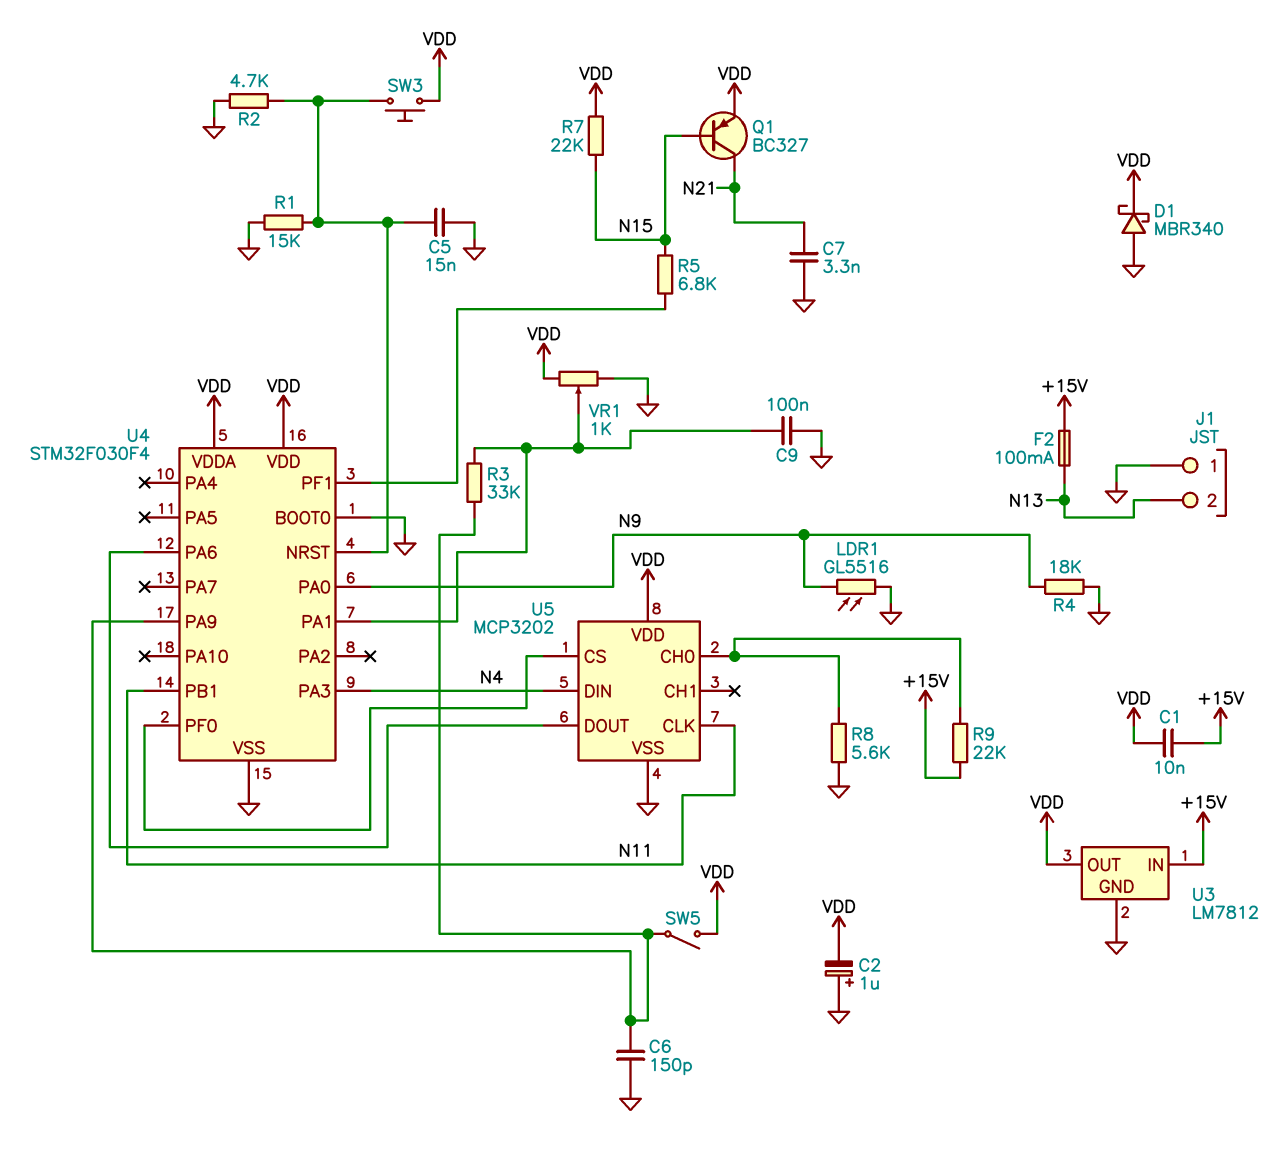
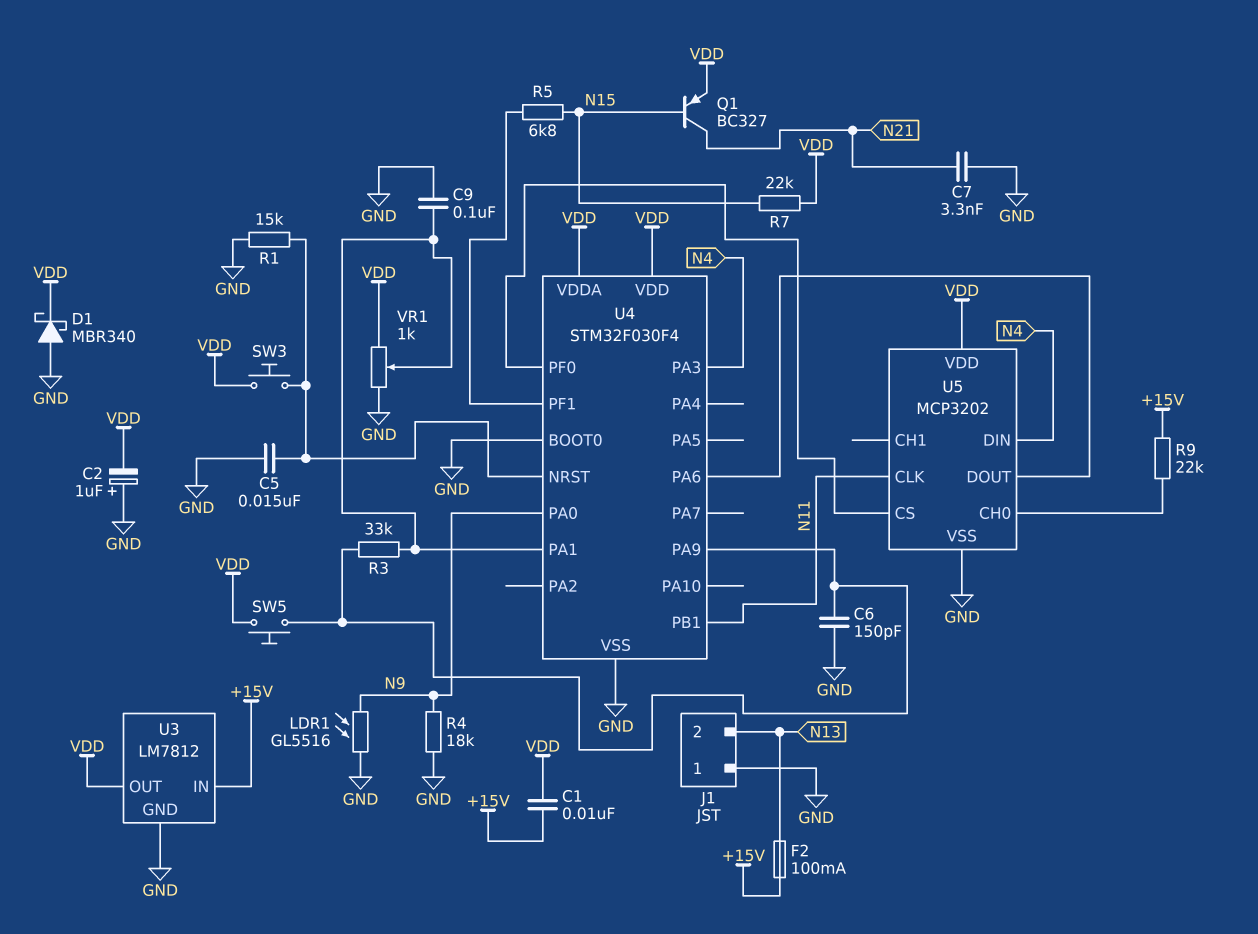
R2: 4.7k (GND, U4/NRST) -> none
R8: 5.6k (GND, U5/CH0) -> none
SW5: switch (U4/PA9, VDD) -> button (U4/PA9, VDD)

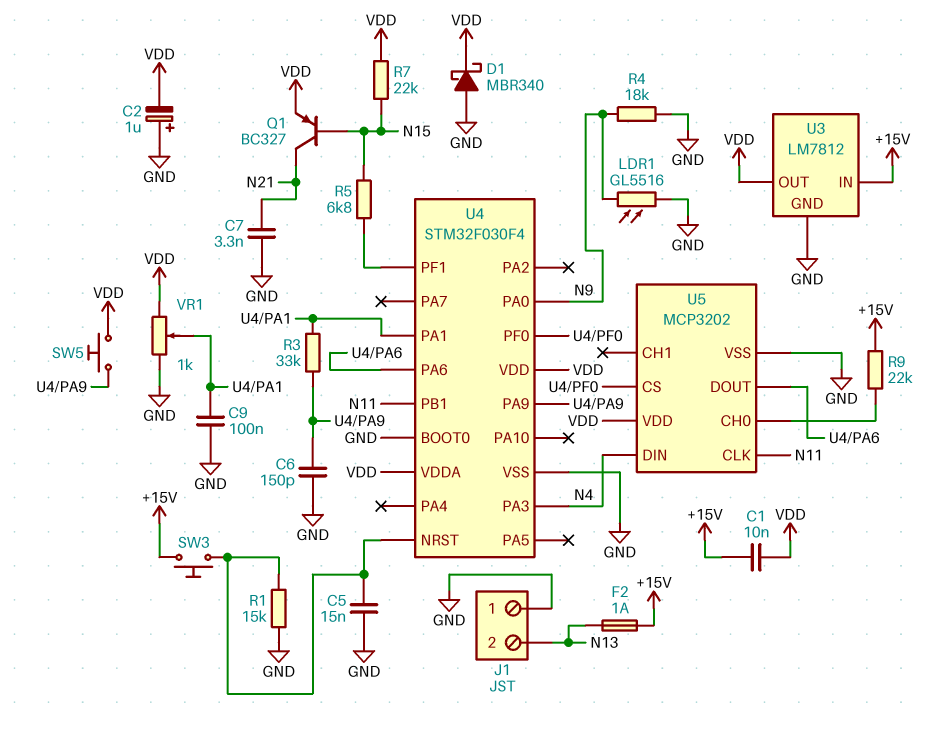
F2: 100mA (+15V, N13) -> 1A (+15V, N13)
SW3: button (U4/NRST, VDD) -> button (+15V, U4/NRST)

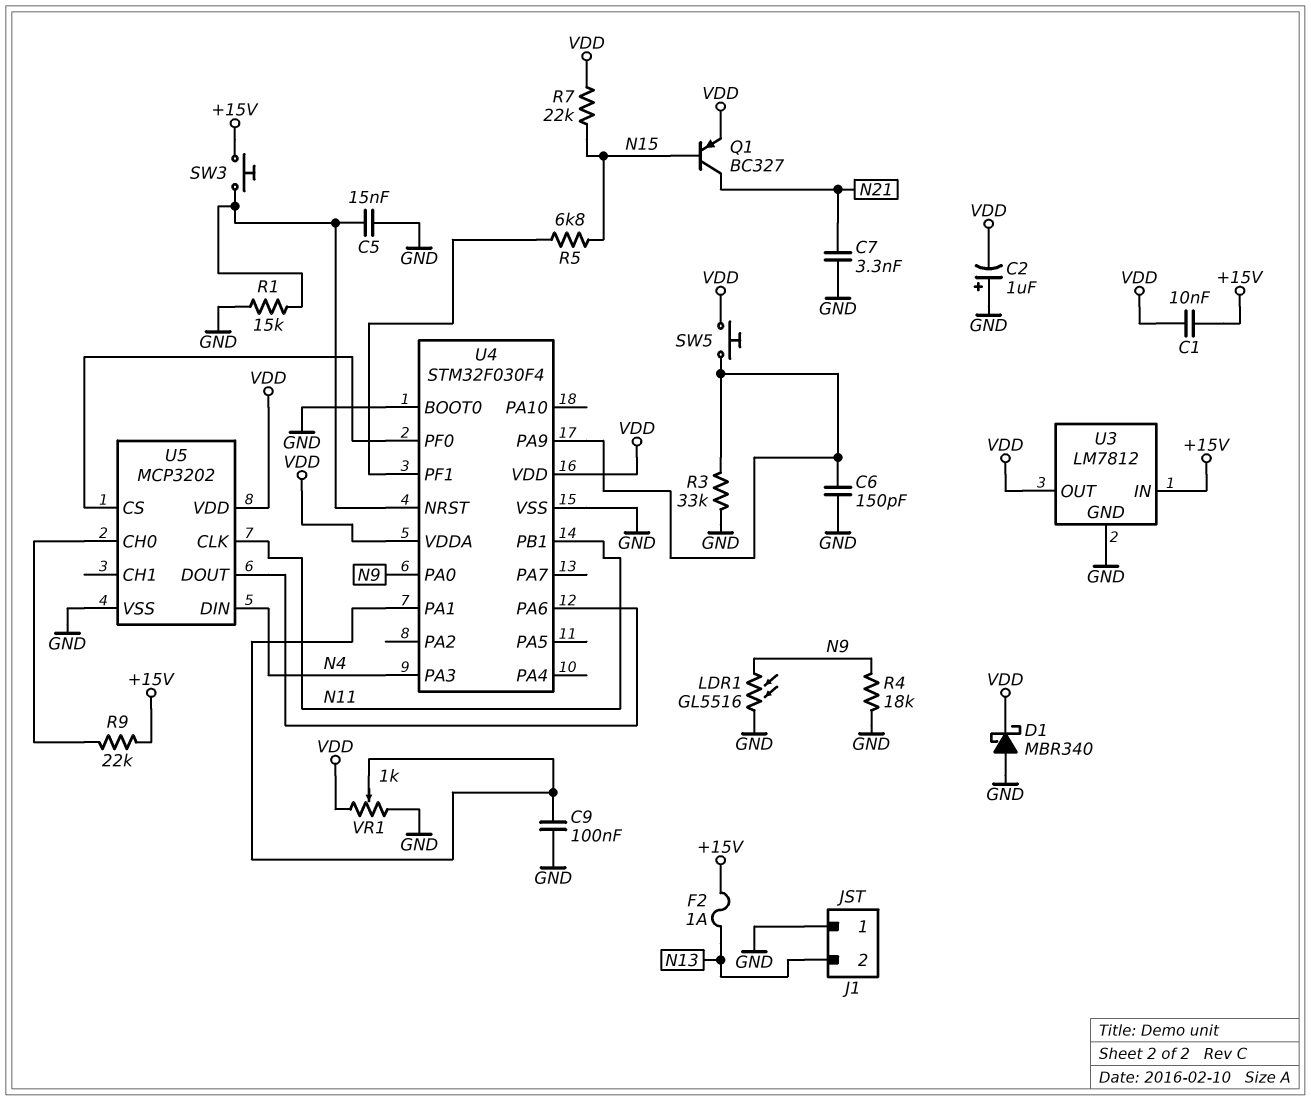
R3: 33k (U4/PA1, U4/PA9) -> 33k (GND, U4/PA9)

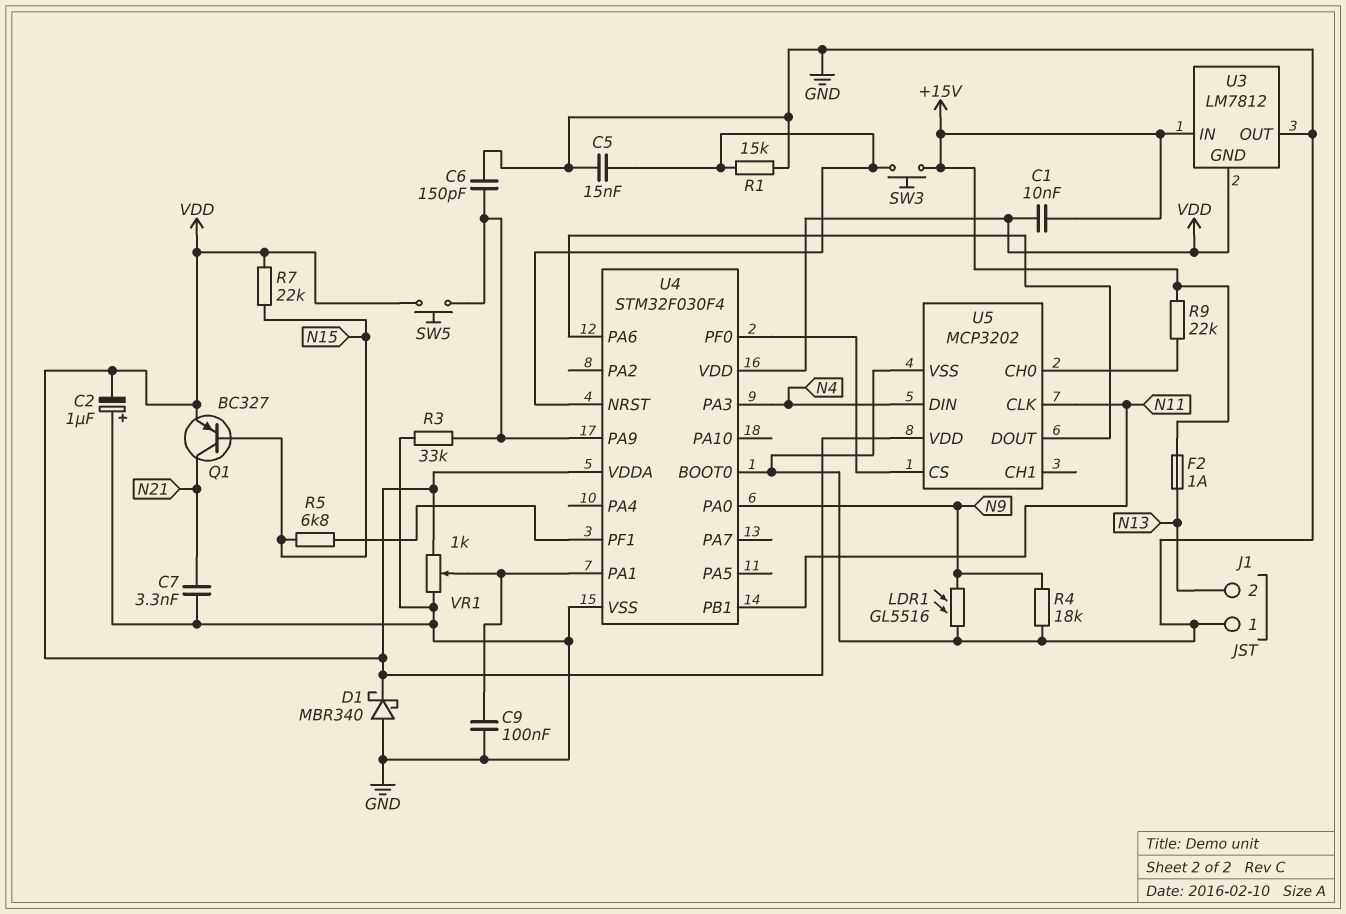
U3 pin GND: GND -> VDD
U3 pin OUT: VDD -> GND

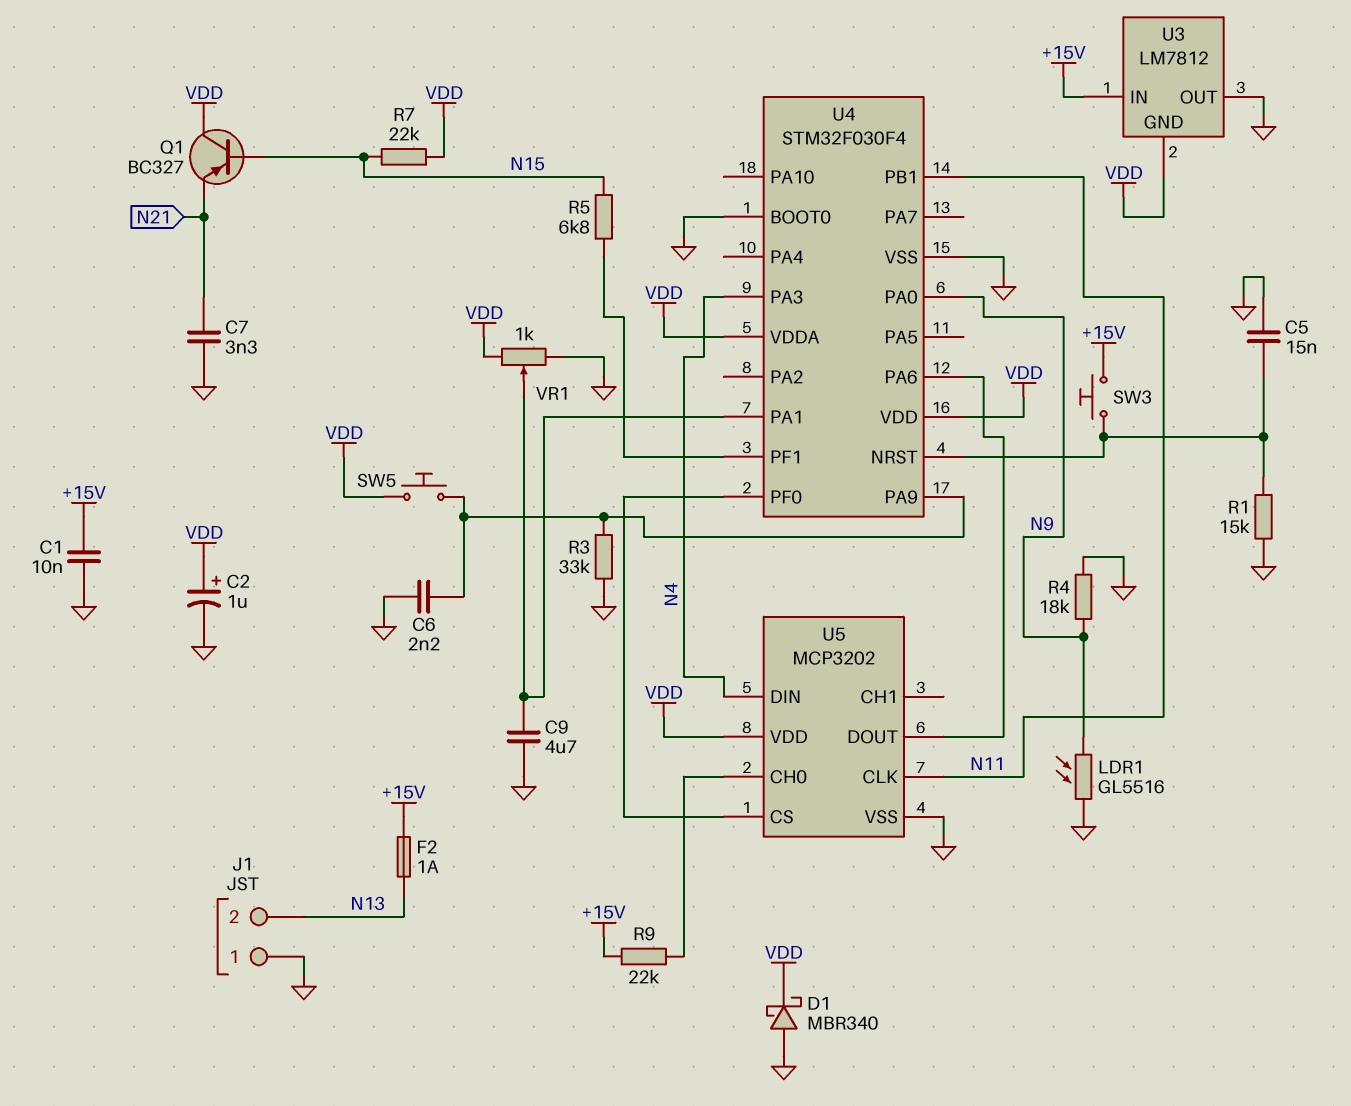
C1: 10nF (+15V, VDD) -> 10nF (+15V, GND)
C2: 1uF (plus GND, minus VDD) -> 1uF (plus VDD, minus GND)
C6: 150pF (GND, U4/PA9) -> 2.2nF (GND, U4/PA9)
C9: 100nF (GND, U4/PA1) -> 4.7uF (GND, U4/PA1)
Q1: PNP BC327 (B N15, C N21, E VDD) -> PNP BC327 (B N15, C VDD, E N21)

